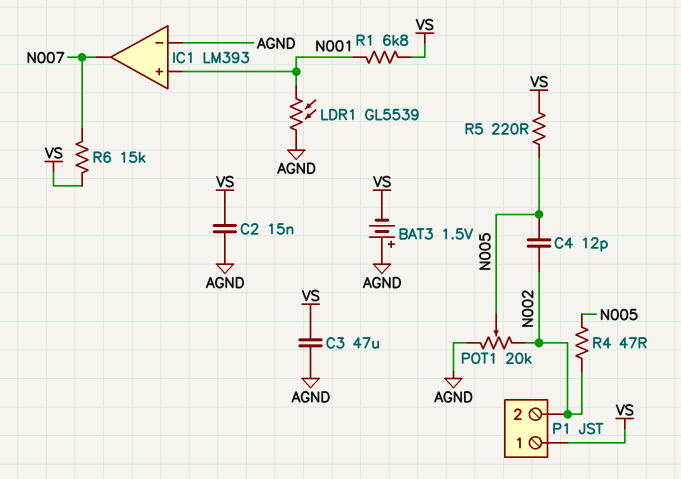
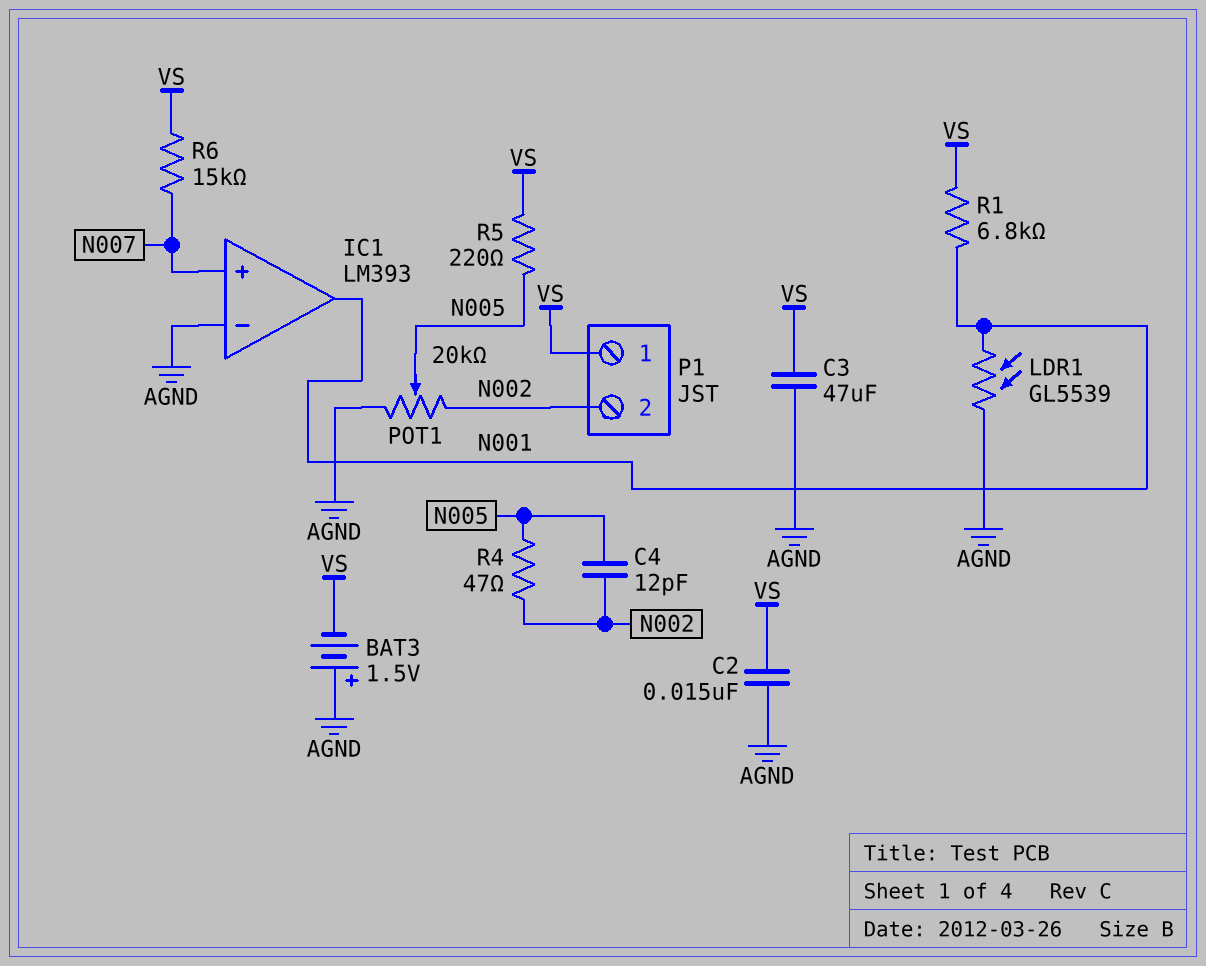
IC1 pin in+: N001 -> N007
IC1 pin out: N007 -> N001

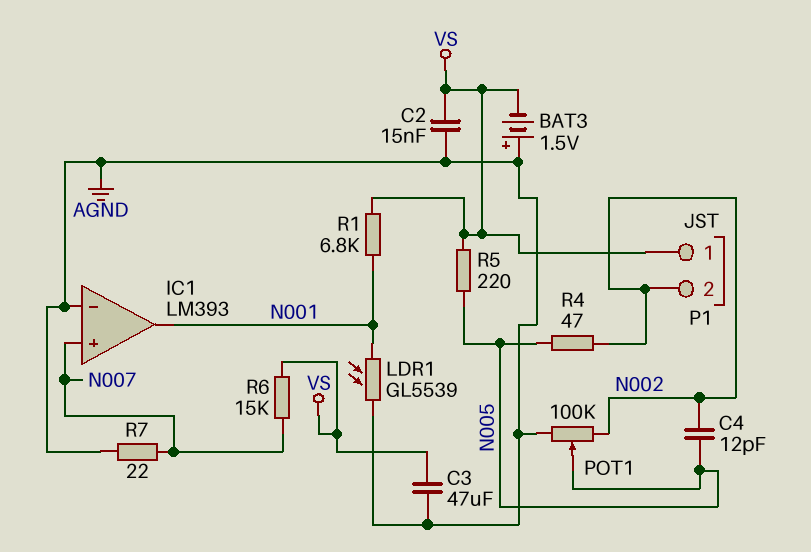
POT1: 20k (AGND, N002, wiper N005) -> 100k (AGND, N002, wiper N005)
R7: none -> 22 (AGND, N007)

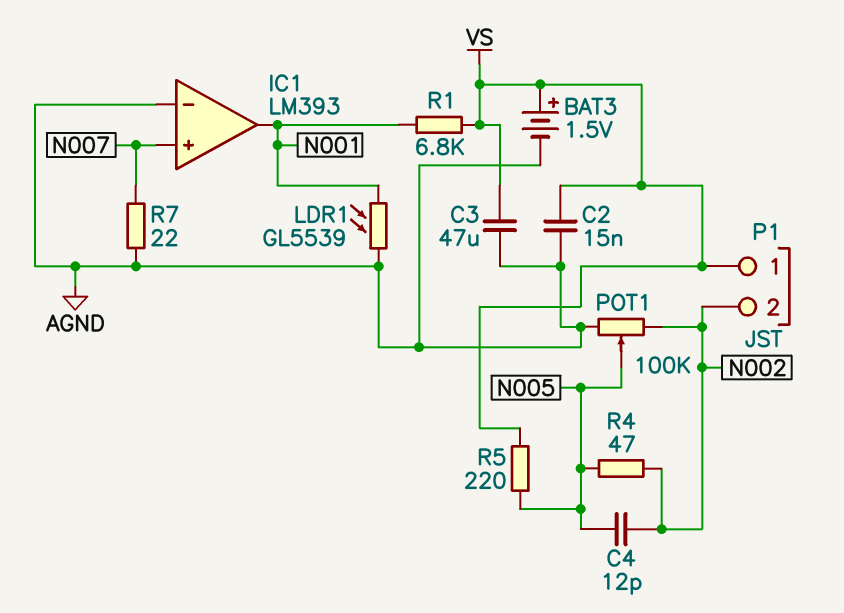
BAT3: 1.5V (plus AGND, minus VS) -> 1.5V (plus VS, minus AGND)
R6: 15k (N007, VS) -> none

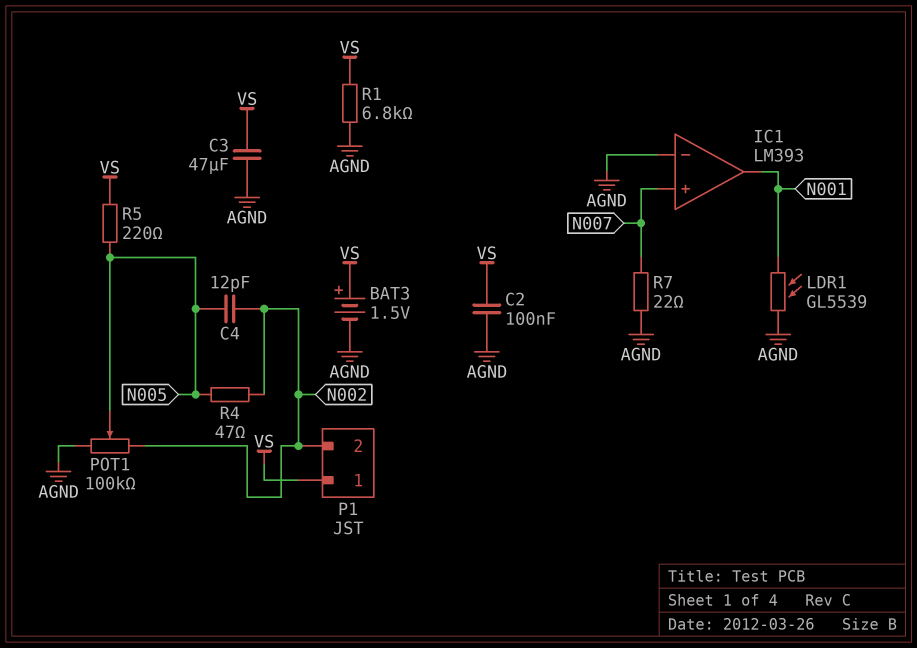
C2: 15nF (AGND, VS) -> 100nF (AGND, VS)
R1: 6.8k (N001, VS) -> 6.8k (AGND, VS)

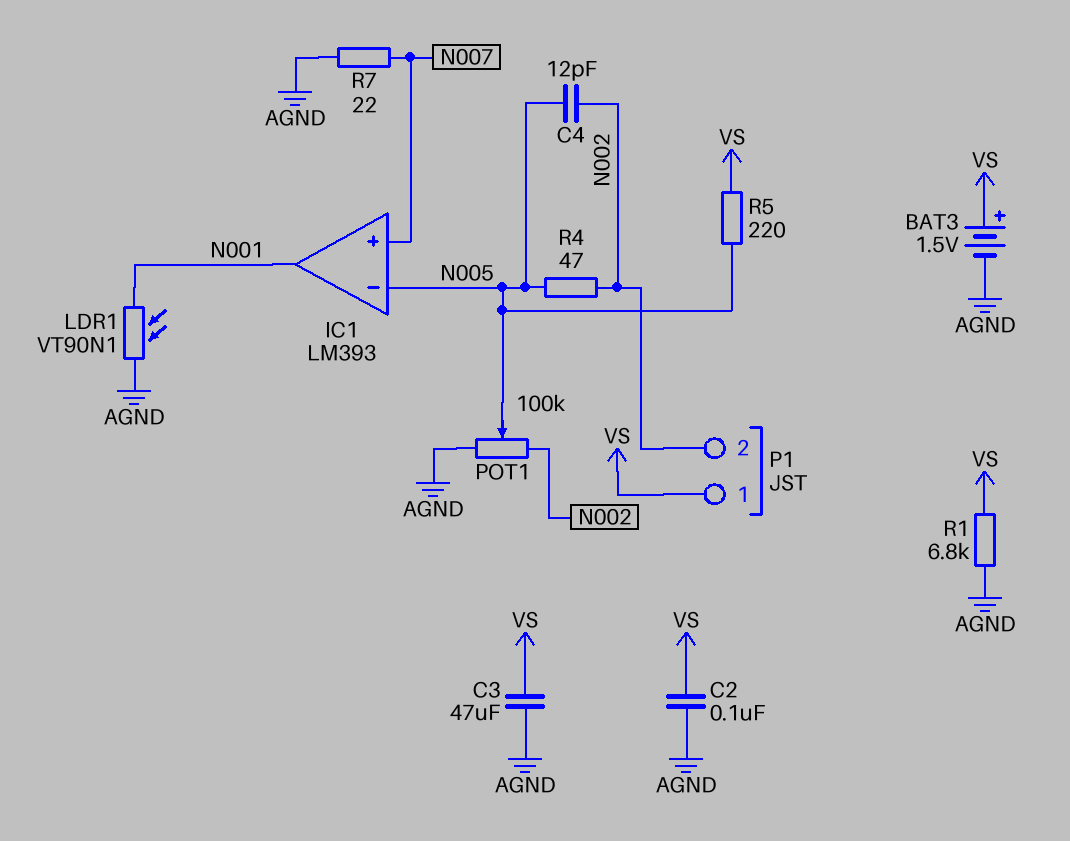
IC1 pin in-: AGND -> N005
LDR1: GL5539 (AGND, N001) -> VT90N1 (AGND, N001)

